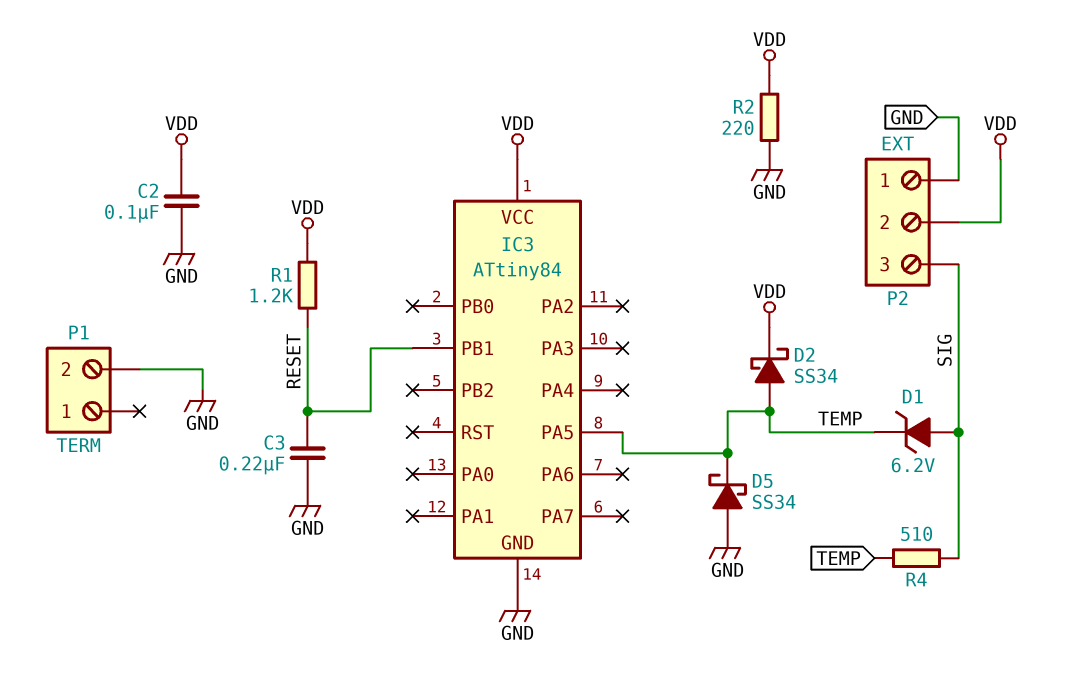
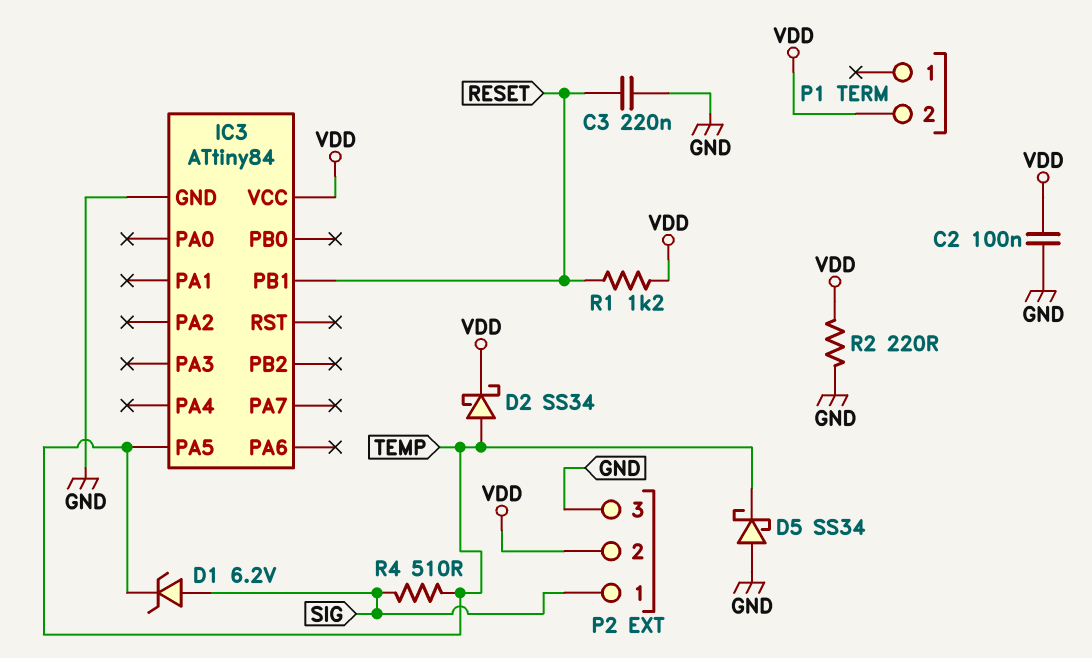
P1 pin 2: GND -> VDD
P2 pin 1: GND -> SIG
P2 pin 3: SIG -> GND

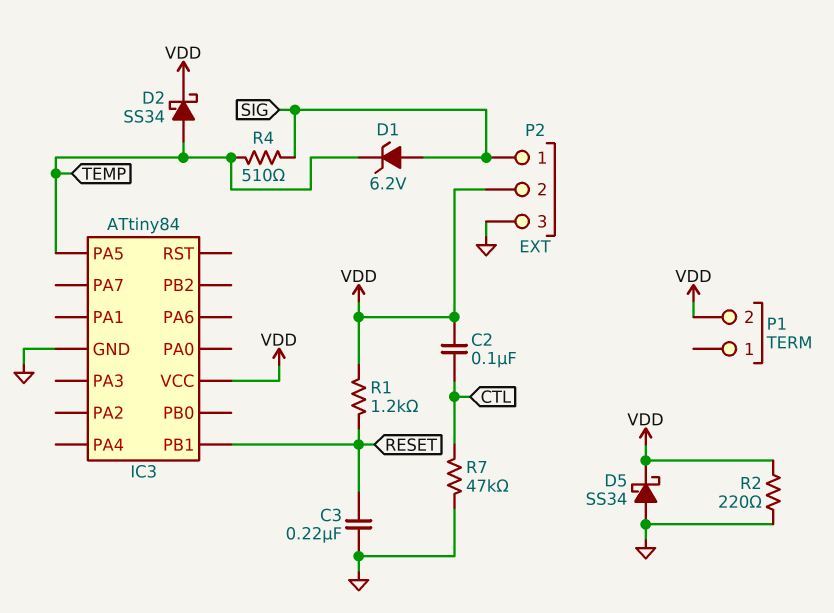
C2: 100nF (GND, VDD) -> 100nF (CTL, VDD)
D5: schottky SS34 (A GND, K TEMP) -> schottky SS34 (A GND, K VDD)
R7: none -> 47k (CTL, GND)

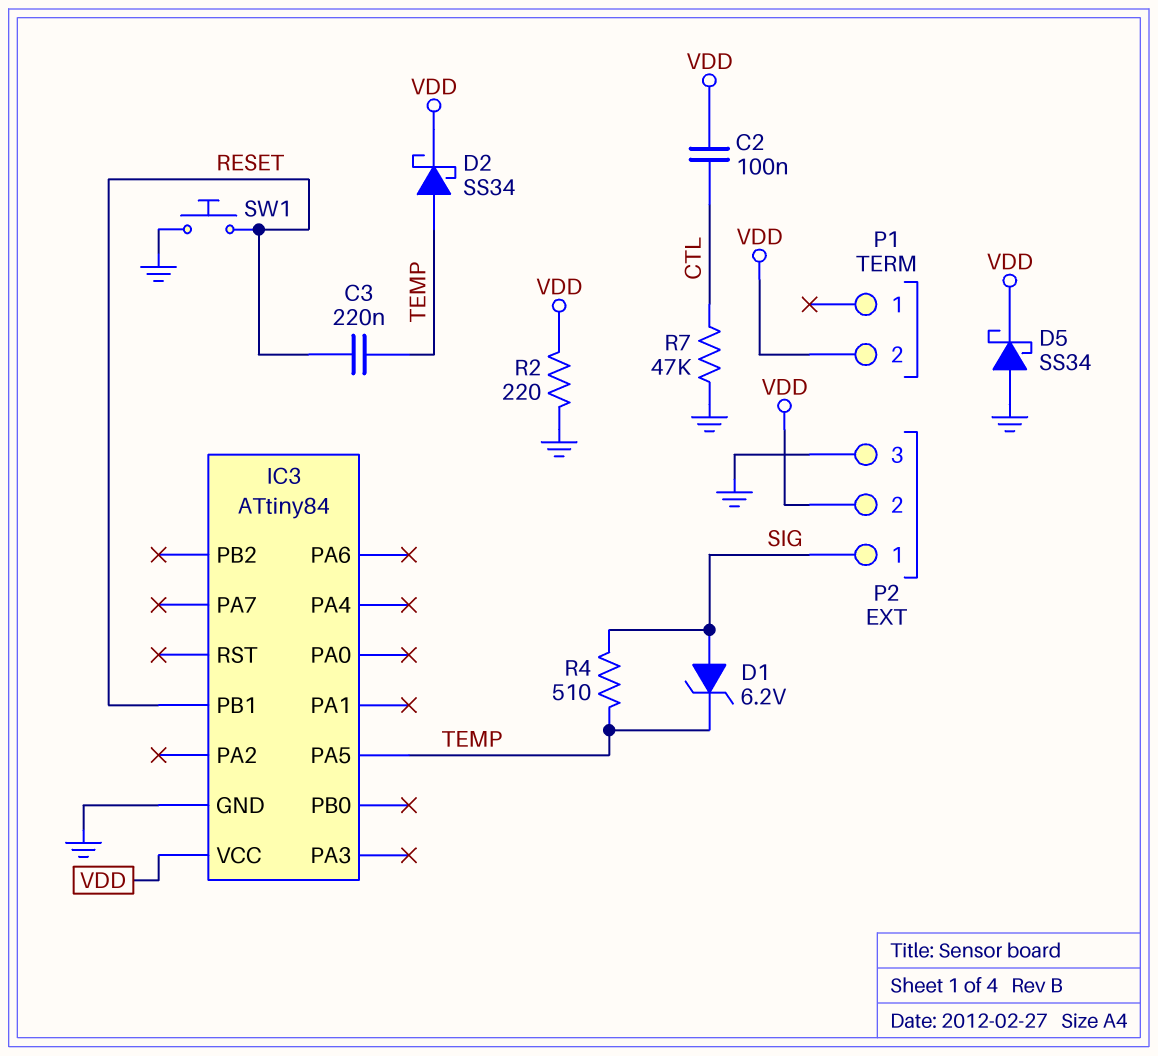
C3: 220nF (GND, RESET) -> 220nF (RESET, TEMP)
R1: 1.2k (RESET, VDD) -> none
SW1: none -> button (GND, RESET)

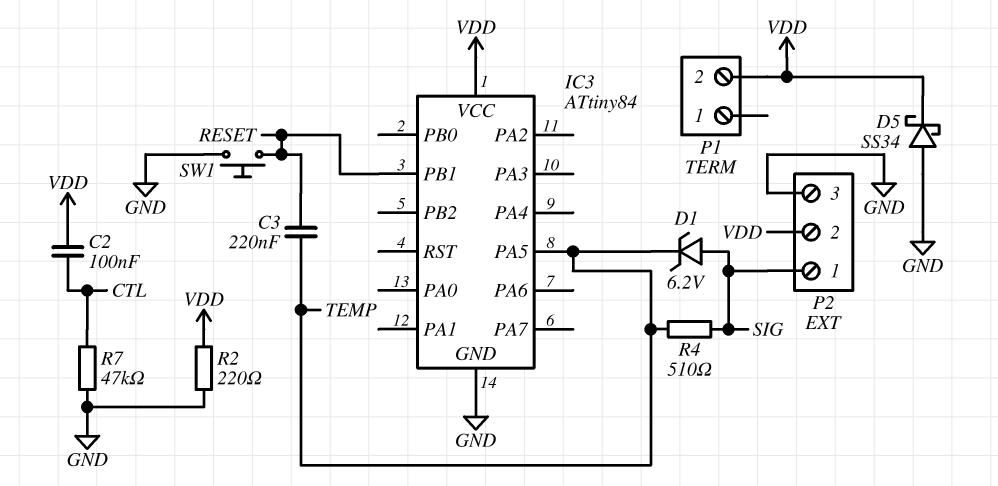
D2: schottky SS34 (A TEMP, K VDD) -> none

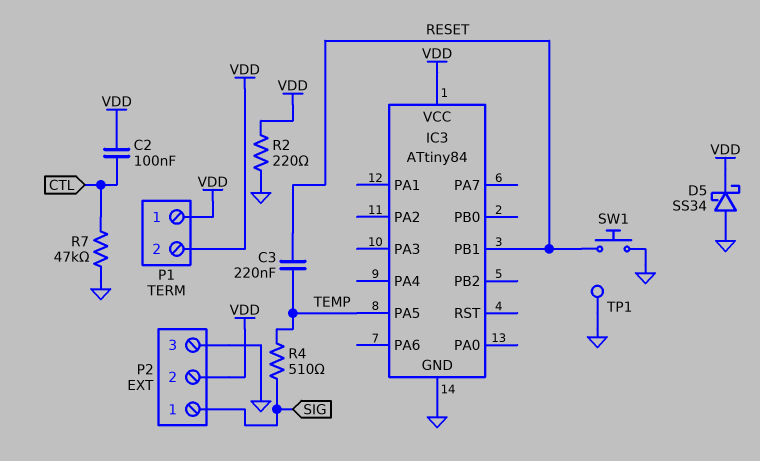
D1: zener 6.2V (A SIG, K TEMP) -> none
P1 pin 1: none -> VDD
TP1: none -> test point (GND)

